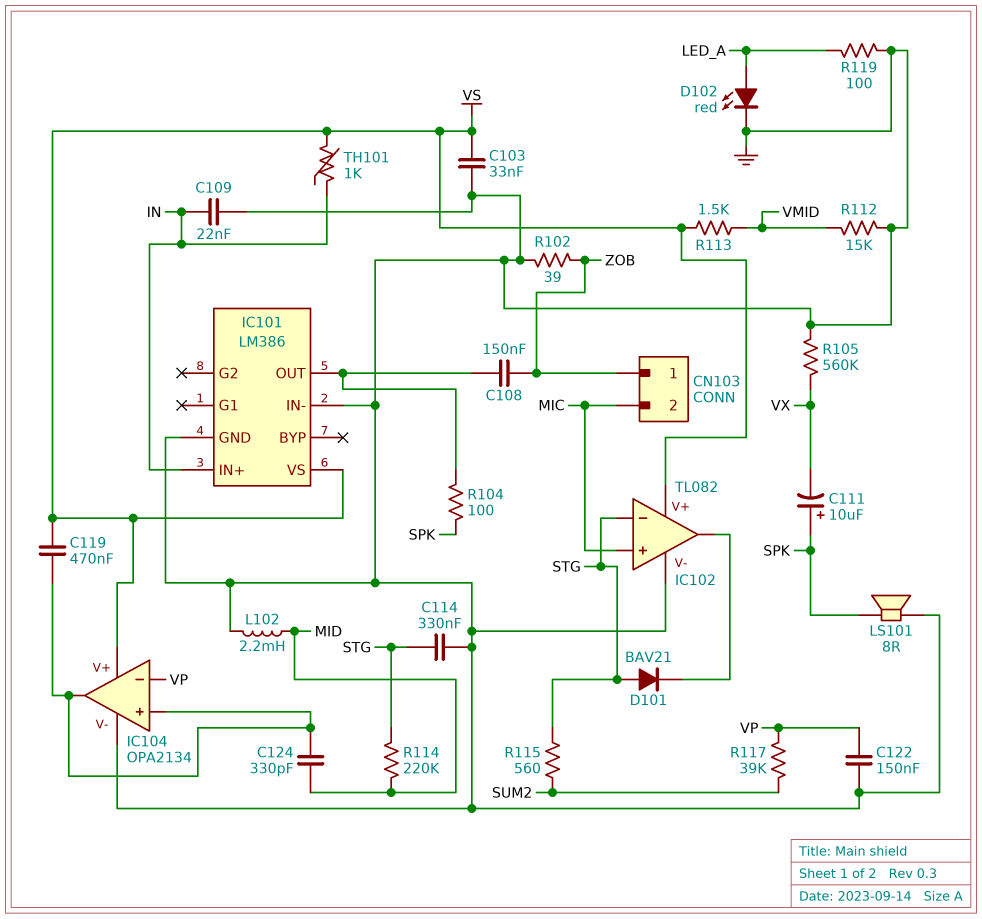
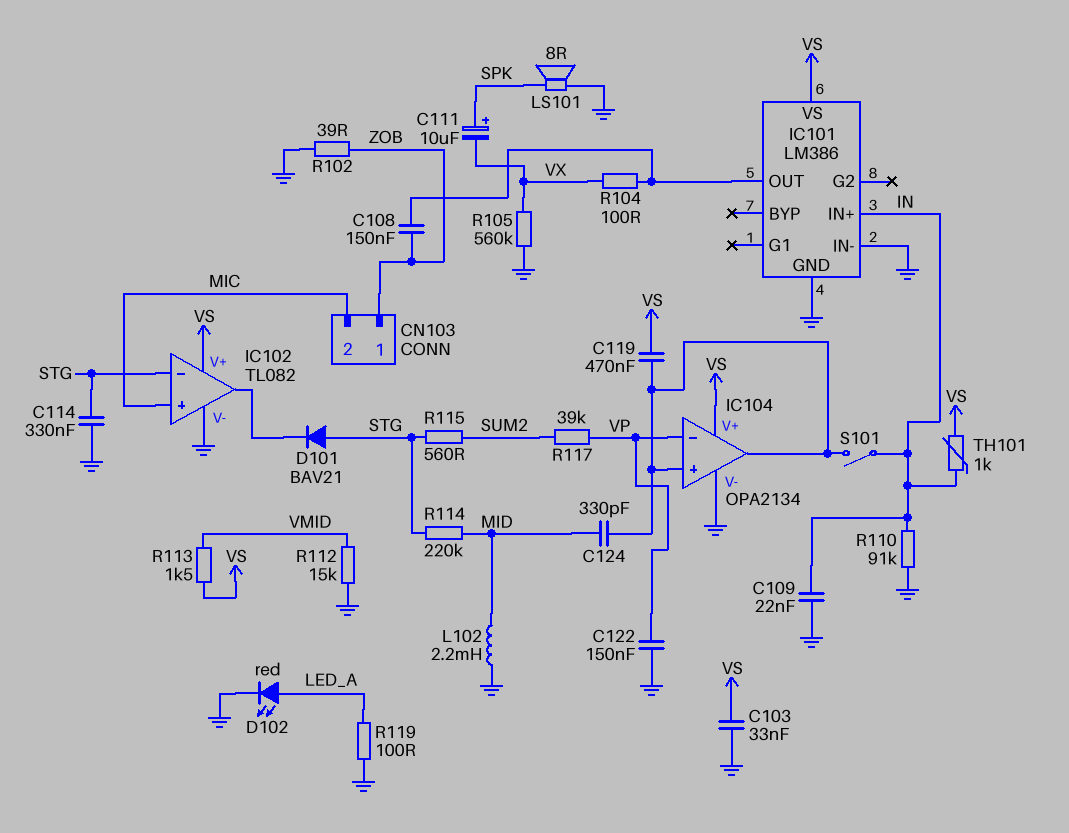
R104: 100 (IC101/OUT, SPK) -> 100 (IC101/OUT, VX)
R110: none -> 91k (GND, IN)
S101: none -> switch (IC104/in+, IN)

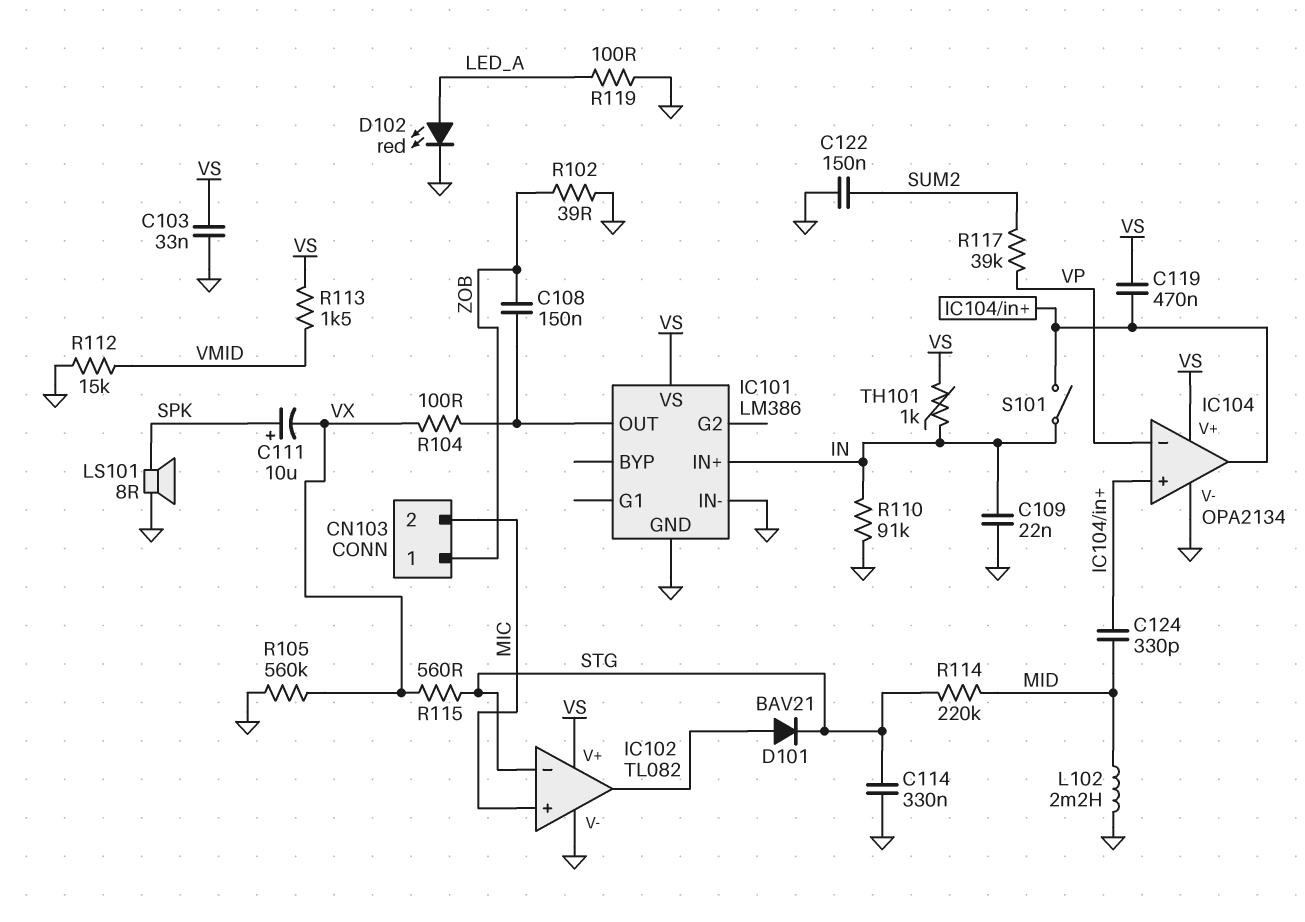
C122: 150nF (GND, VP) -> 150nF (GND, SUM2)
D101: diode BAV21 (A STG, K IC102/out) -> diode BAV21 (A IC102/out, K STG)
R115: 560 (STG, SUM2) -> 560 (STG, VX)

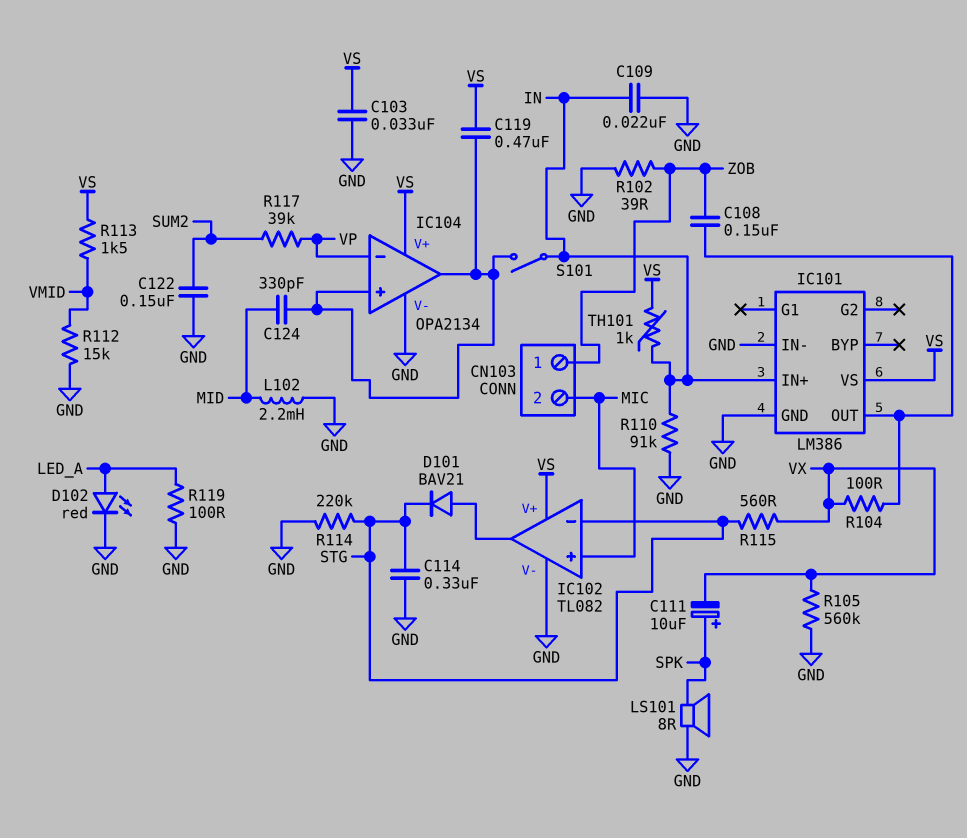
R114: 220k (MID, STG) -> 220k (GND, STG)

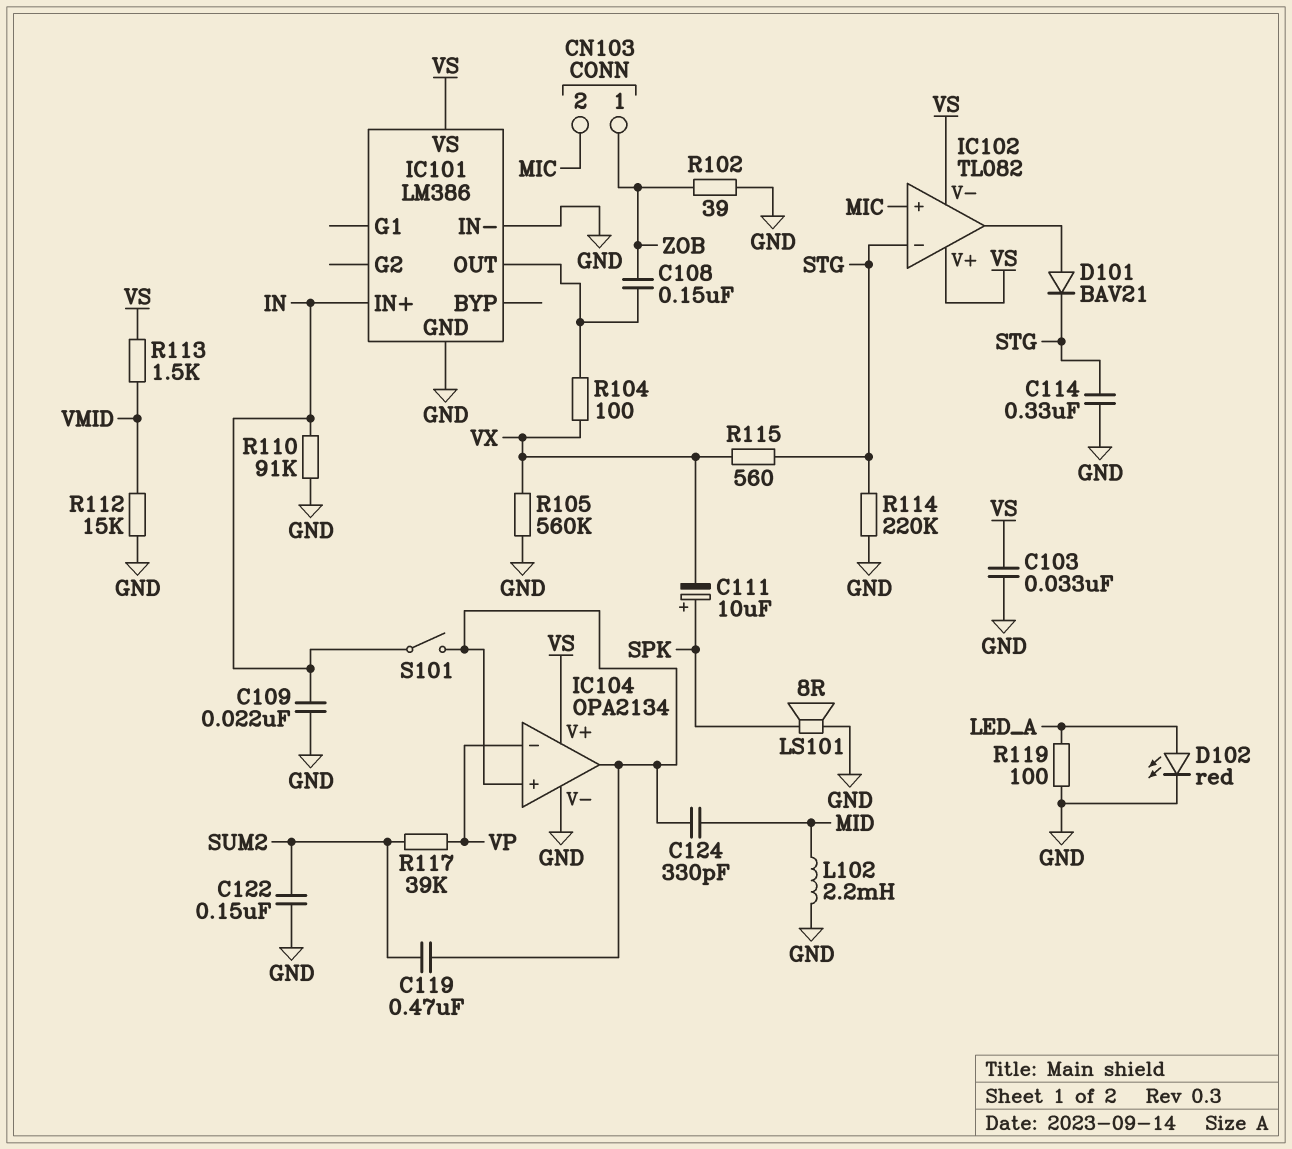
C119: 470nF (IC104/in+, VS) -> 470nF (IC104/in+, SUM2)
IC102 pin V-: GND -> VS
TH101: 1k (IN, VS) -> none

